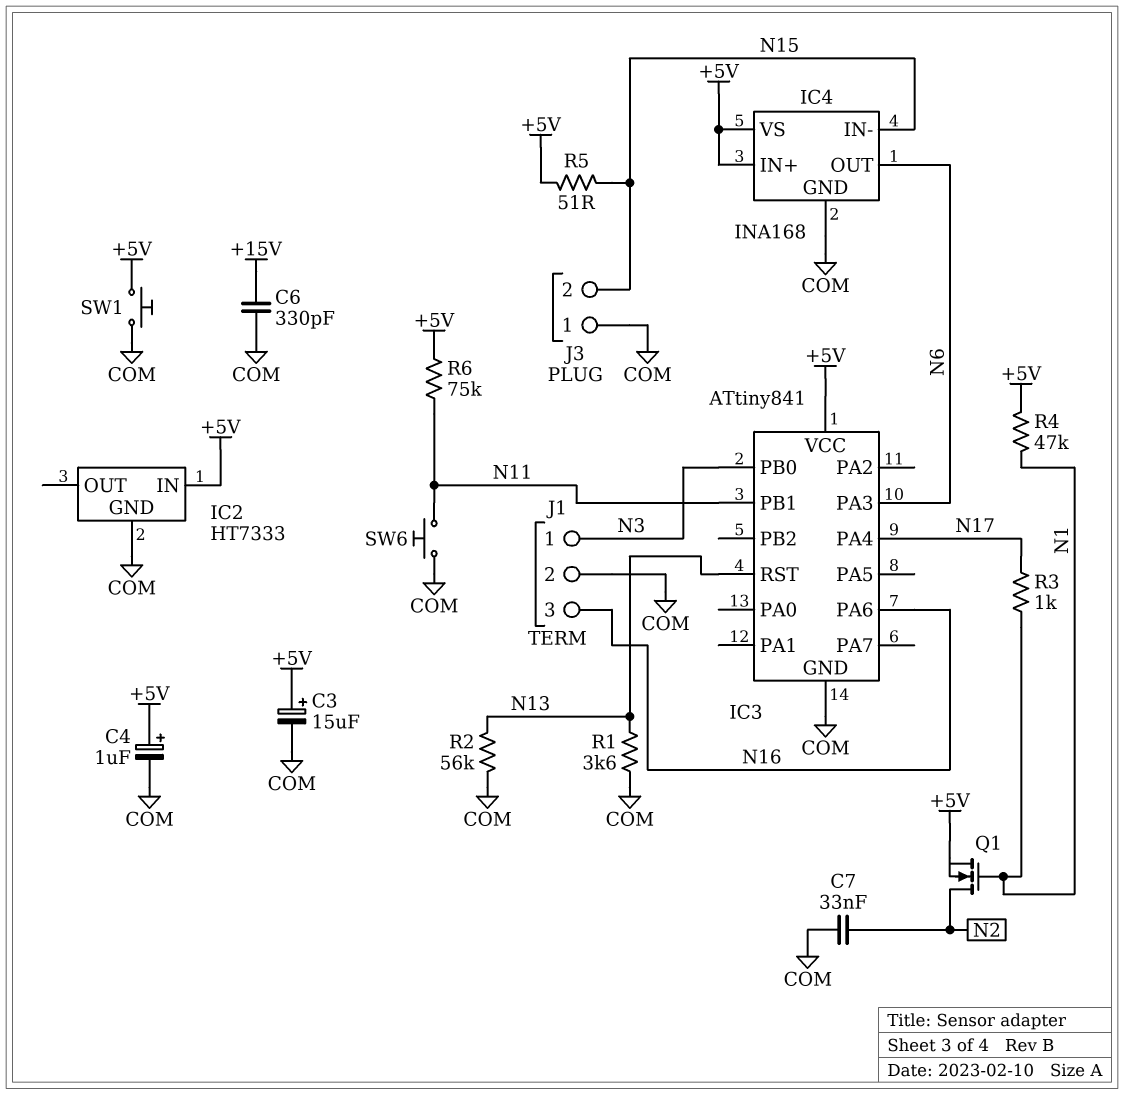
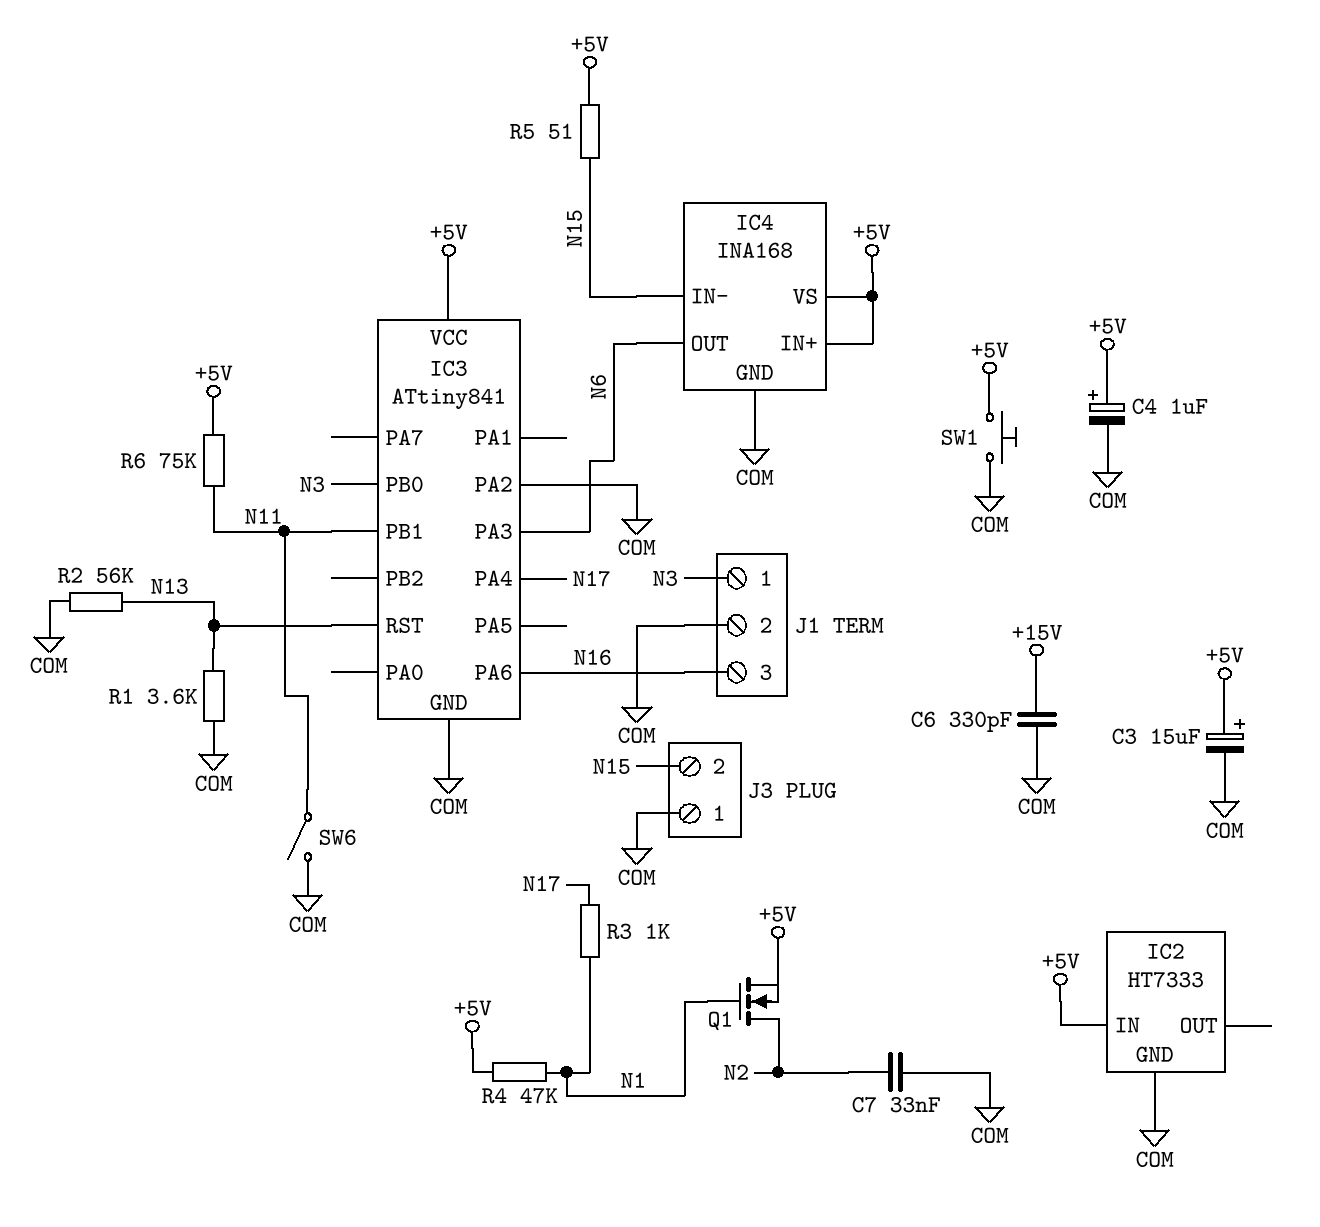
IC3 pin PA2: none -> COM
SW6: button (COM, N11) -> switch (COM, N11)

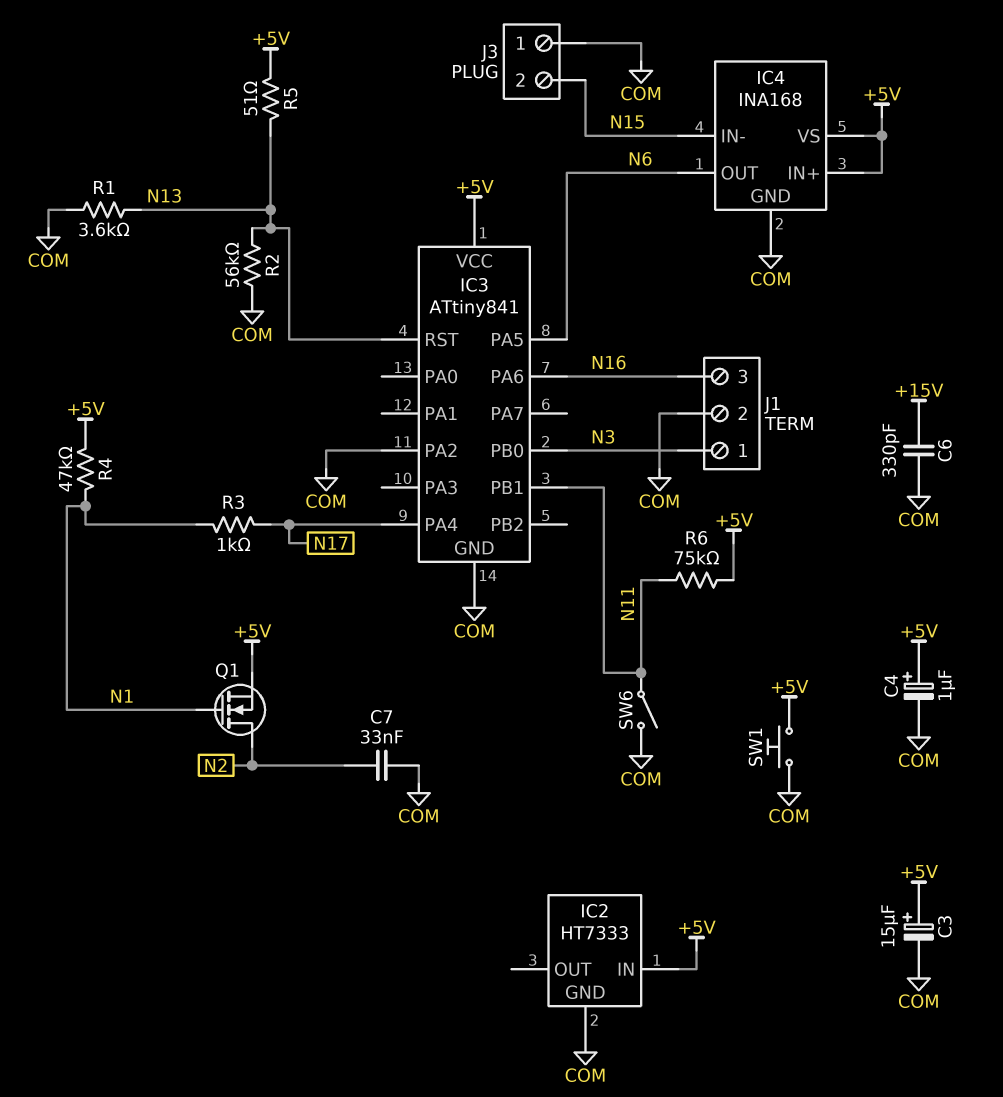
IC3 pin PA3: N6 -> none
IC3 pin PA5: none -> N6
R5: 51 (+5V, N15) -> 51 (+5V, N13)

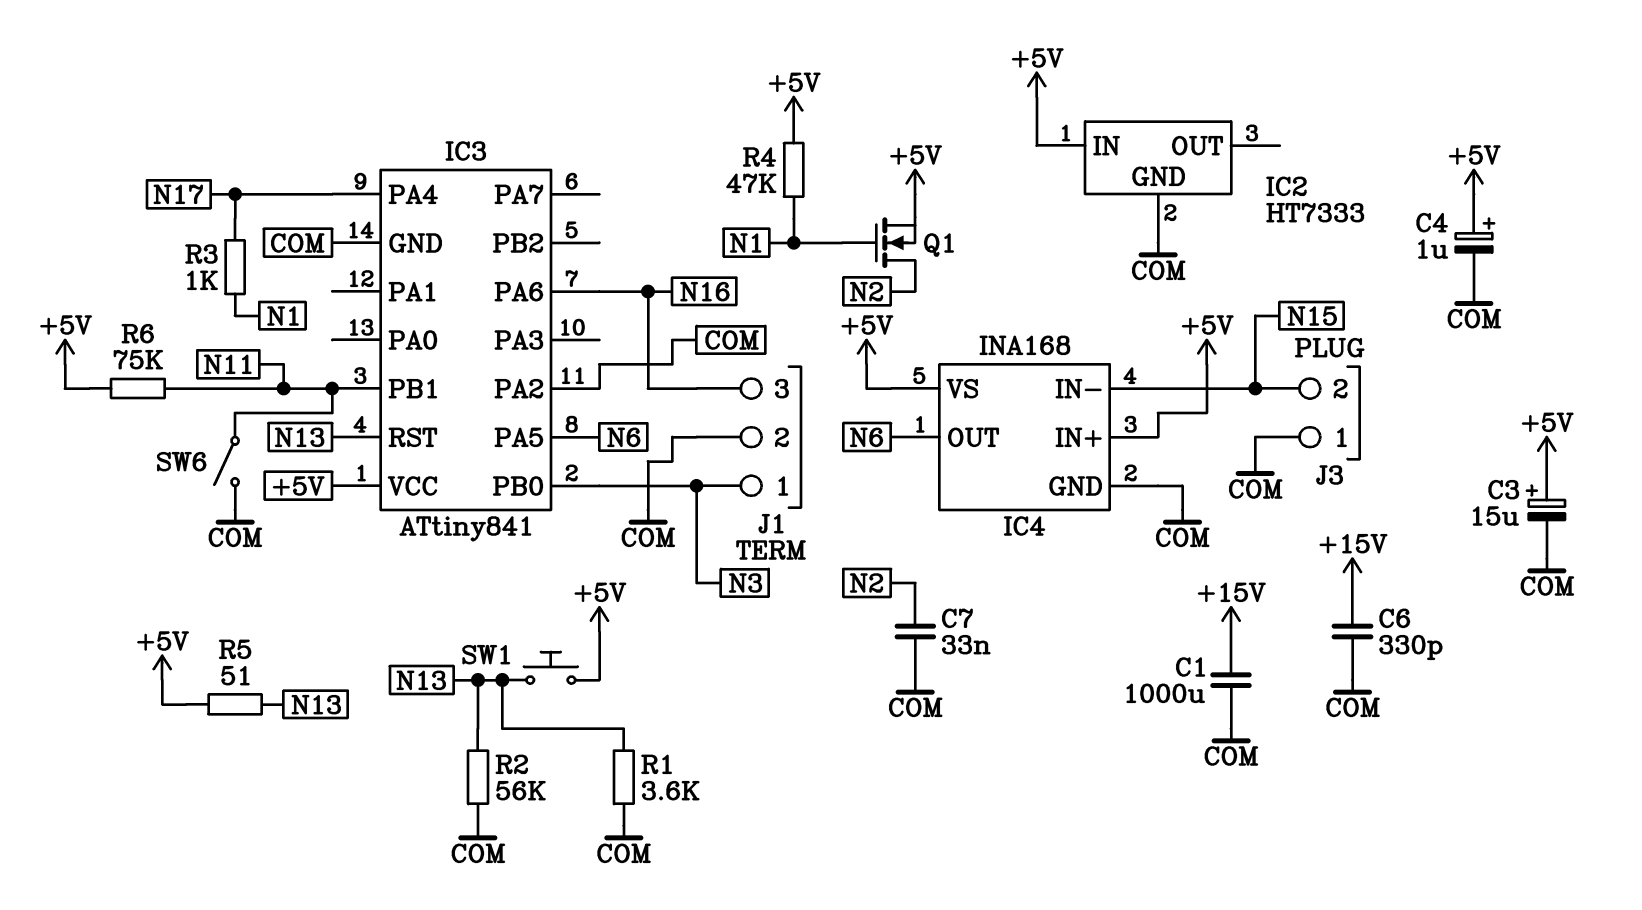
C1: none -> 1000uF (+15V, COM)
SW1: button (+5V, COM) -> button (+5V, N13)

